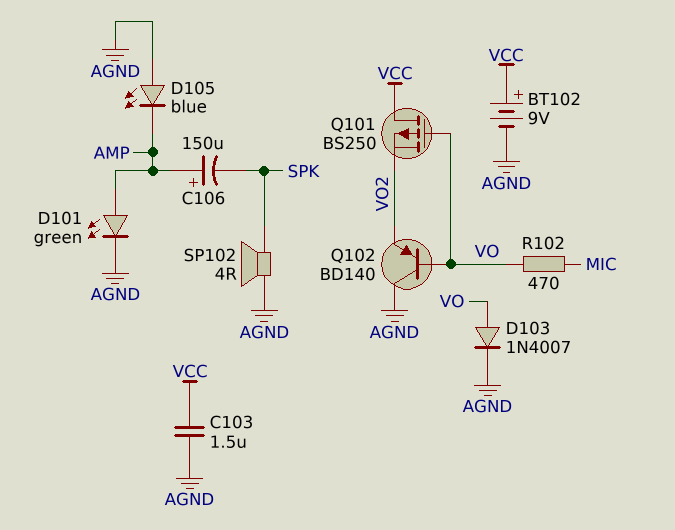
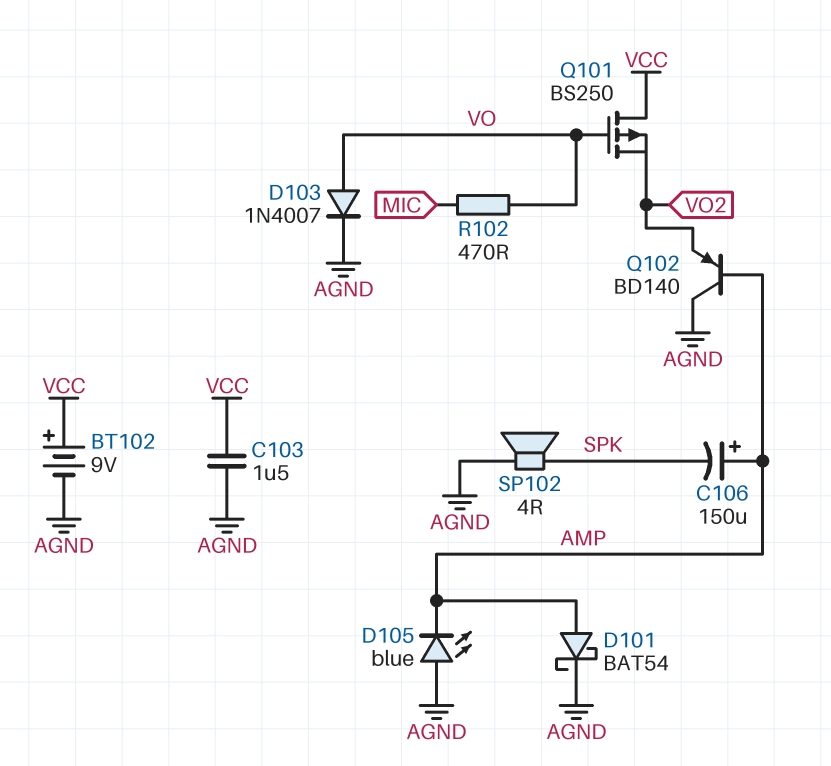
D101: LED green (A AMP, K AGND) -> schottky BAT54 (A AMP, K AGND)
Q102: PNP BD140 (B VO, C AGND, E VO2) -> PNP BD140 (B AMP, C AGND, E VO2)

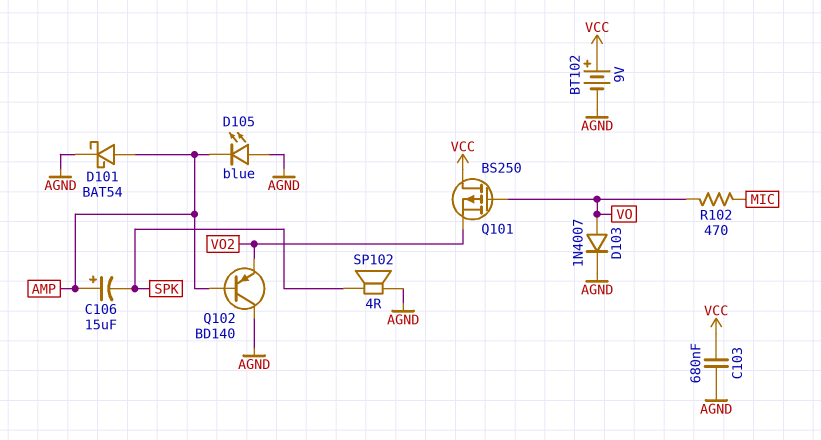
C103: 1.5uF (AGND, VCC) -> 680nF (AGND, VCC)
C106: 150uF (plus AMP, minus SPK) -> 15uF (plus AMP, minus SPK)

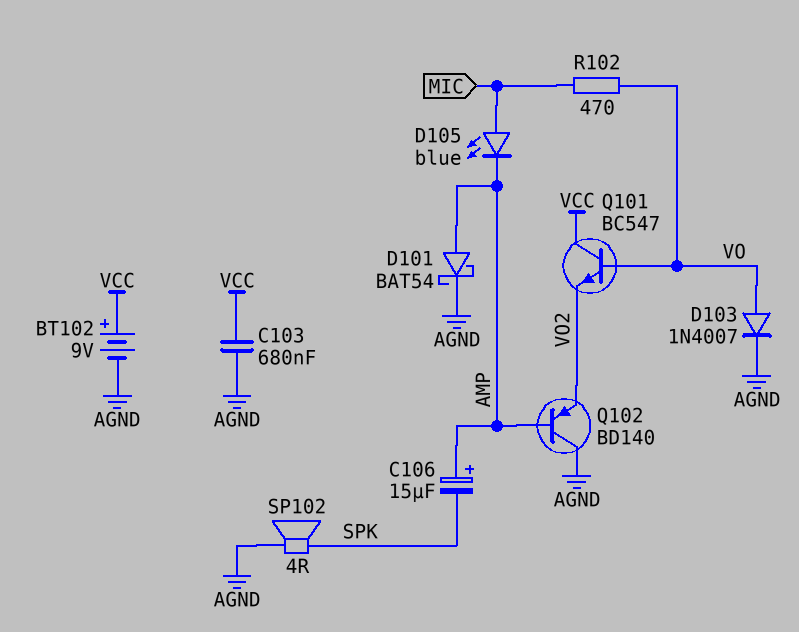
D105: LED blue (A AGND, K AMP) -> LED blue (A MIC, K AMP)
Q101: PMOS BS250 (G VO, D VCC, S VO2) -> NPN BC547 (B VO, C VCC, E VO2)

